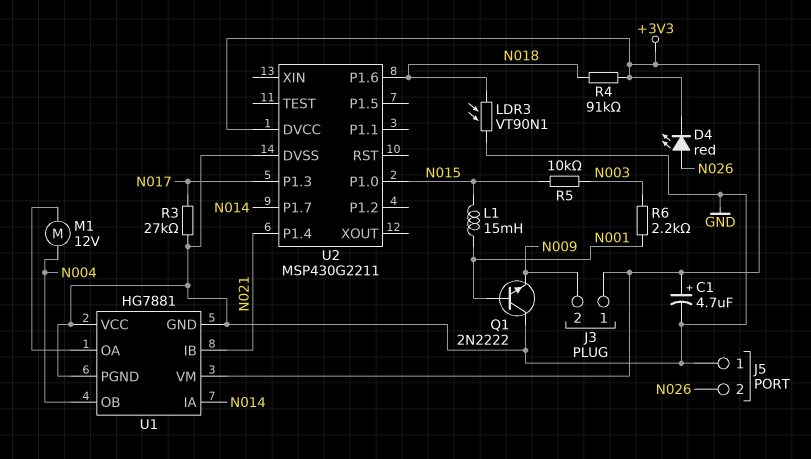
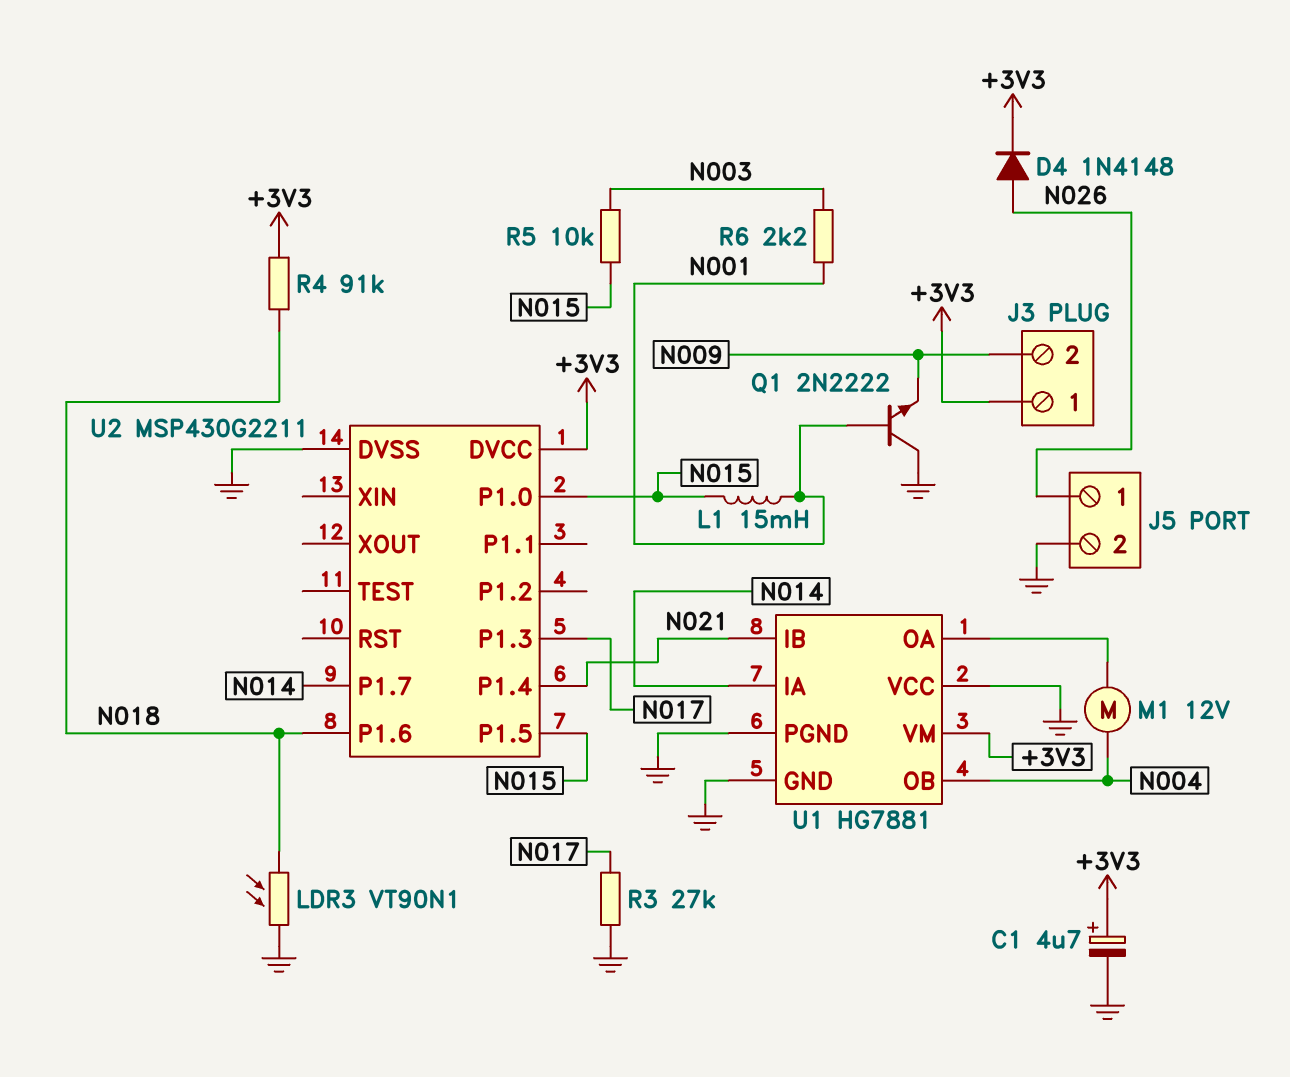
D4: LED red (A N026, K +3V3) -> diode 1N4148 (A N026, K +3V3)
J5 pin 1: GND -> N026
J5 pin 2: N026 -> GND
U2 pin P1.5: none -> N015

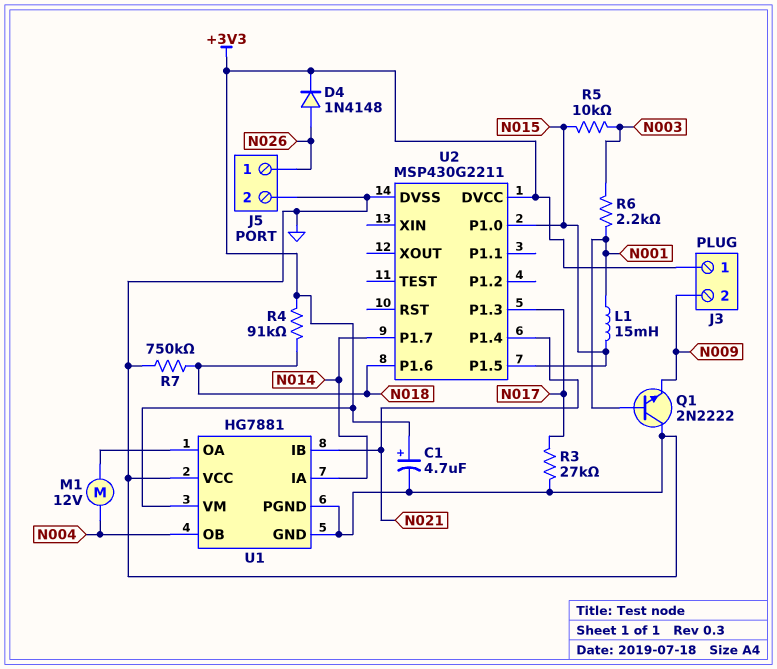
LDR3: VT90N1 (GND, N018) -> none
R7: none -> 750k (GND, N018)

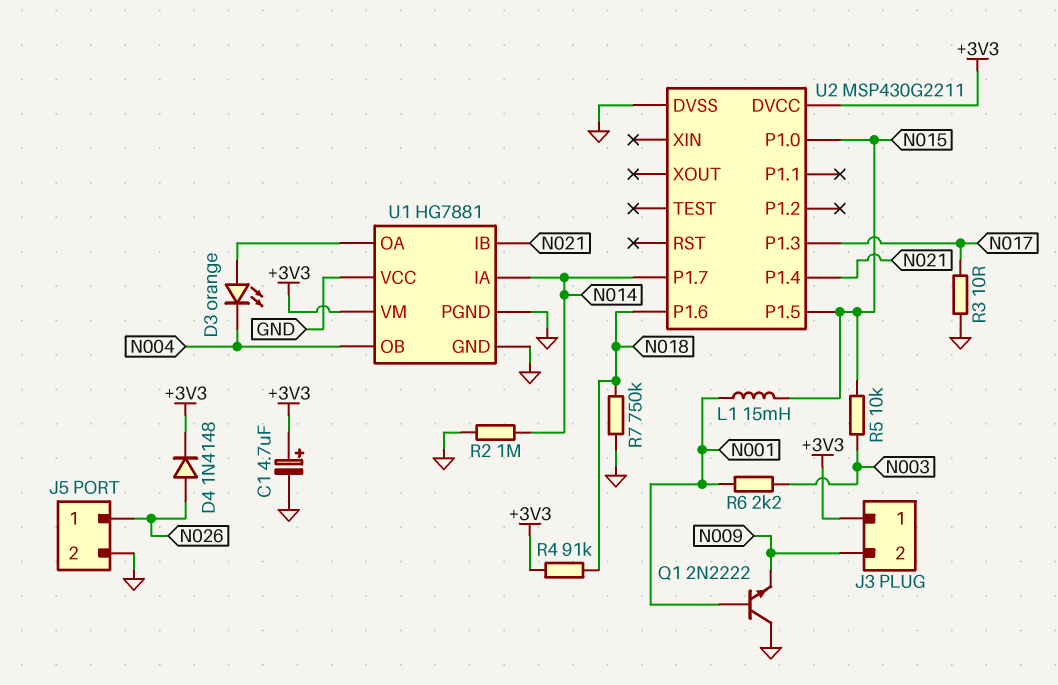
D3: none -> LED orange (A U1/OA, K N004)
M1: motor 12V (N004, U1/OA) -> none
R2: none -> 1M (GND, N014)
R3: 27k (GND, N017) -> 10 (GND, N017)

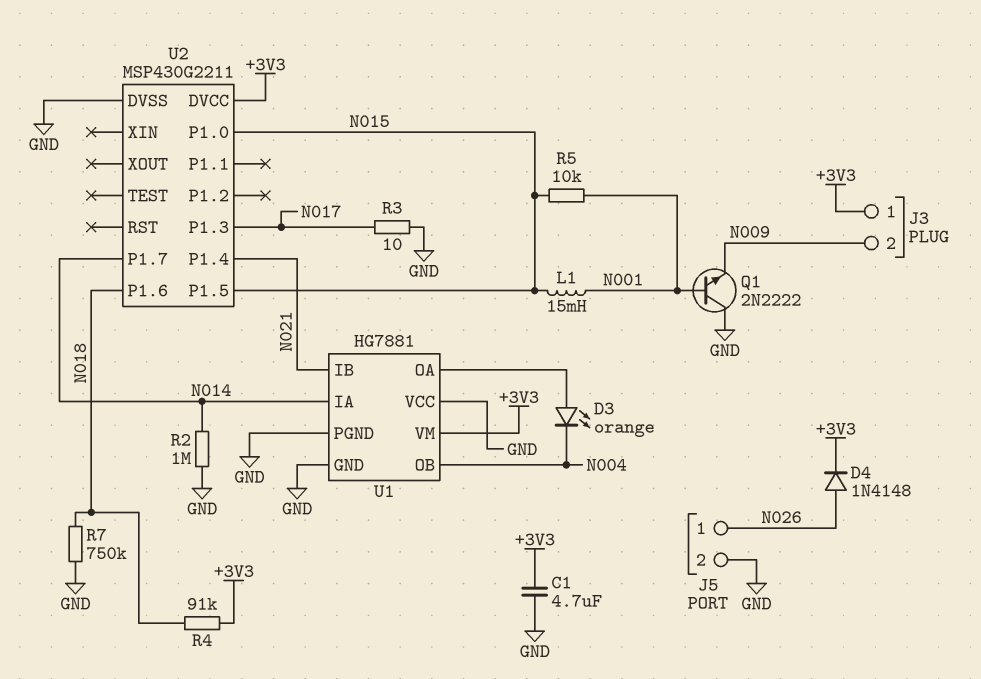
C1: 4.7uF (plus +3V3, minus GND) -> 4.7uF (+3V3, GND)
R5: 10k (N003, N015) -> 10k (N001, N015)
R6: 2.2k (N001, N003) -> none

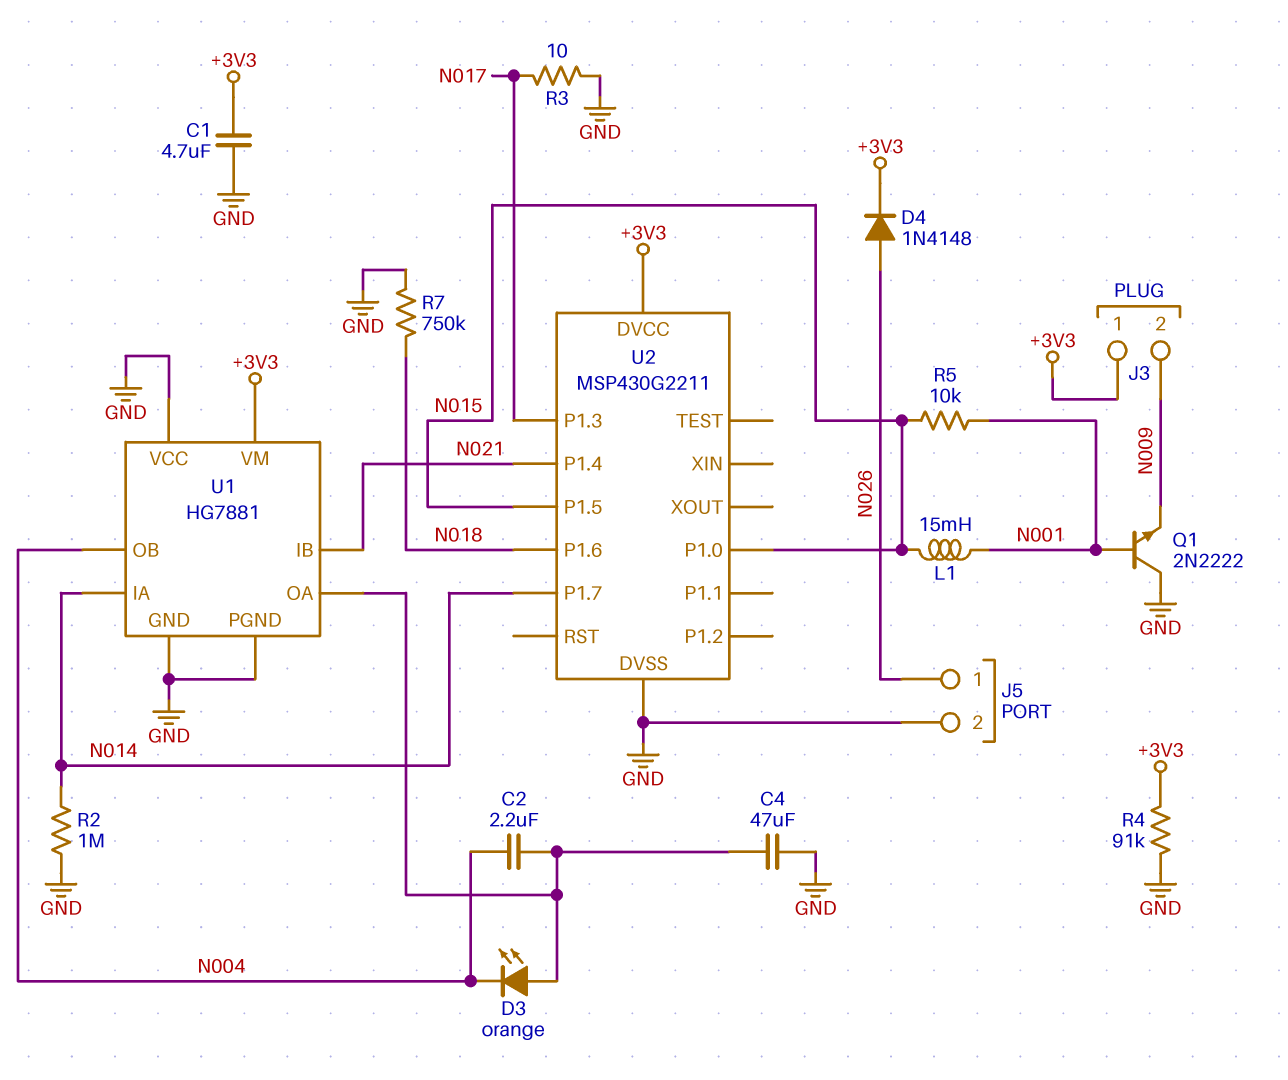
C2: none -> 2.2uF (N004, U1/OA)
C4: none -> 47uF (GND, U1/OA)
R4: 91k (+3V3, N018) -> 91k (+3V3, GND)

